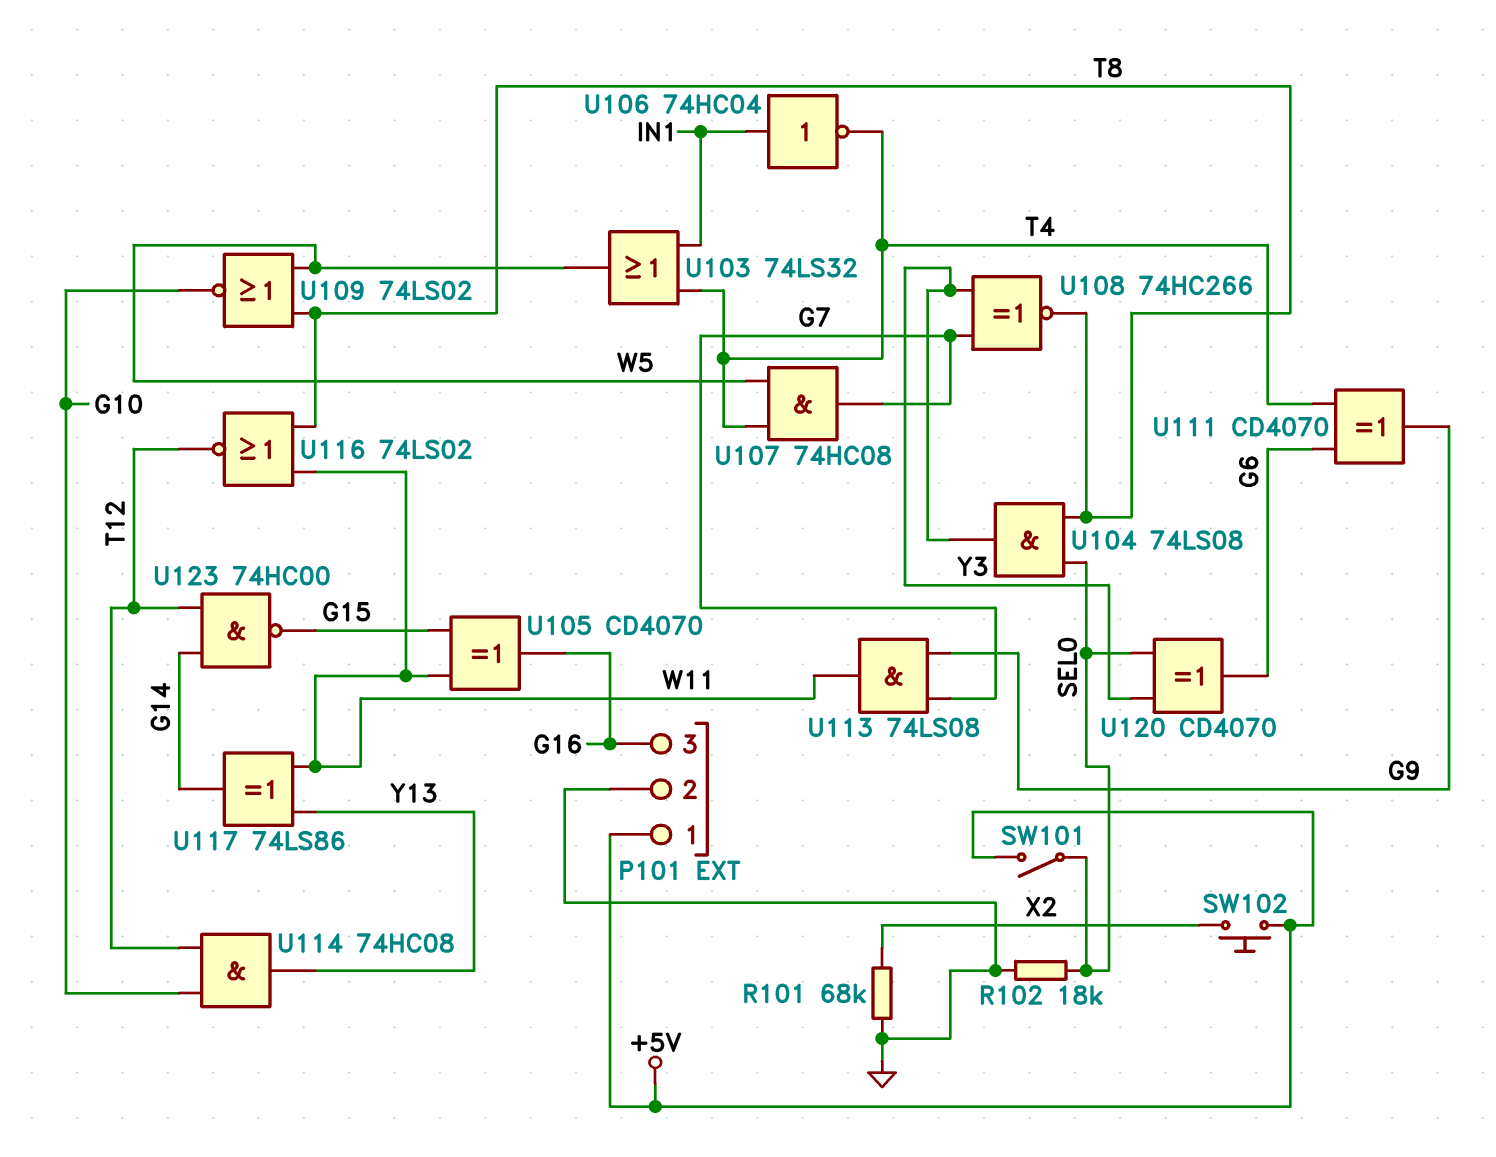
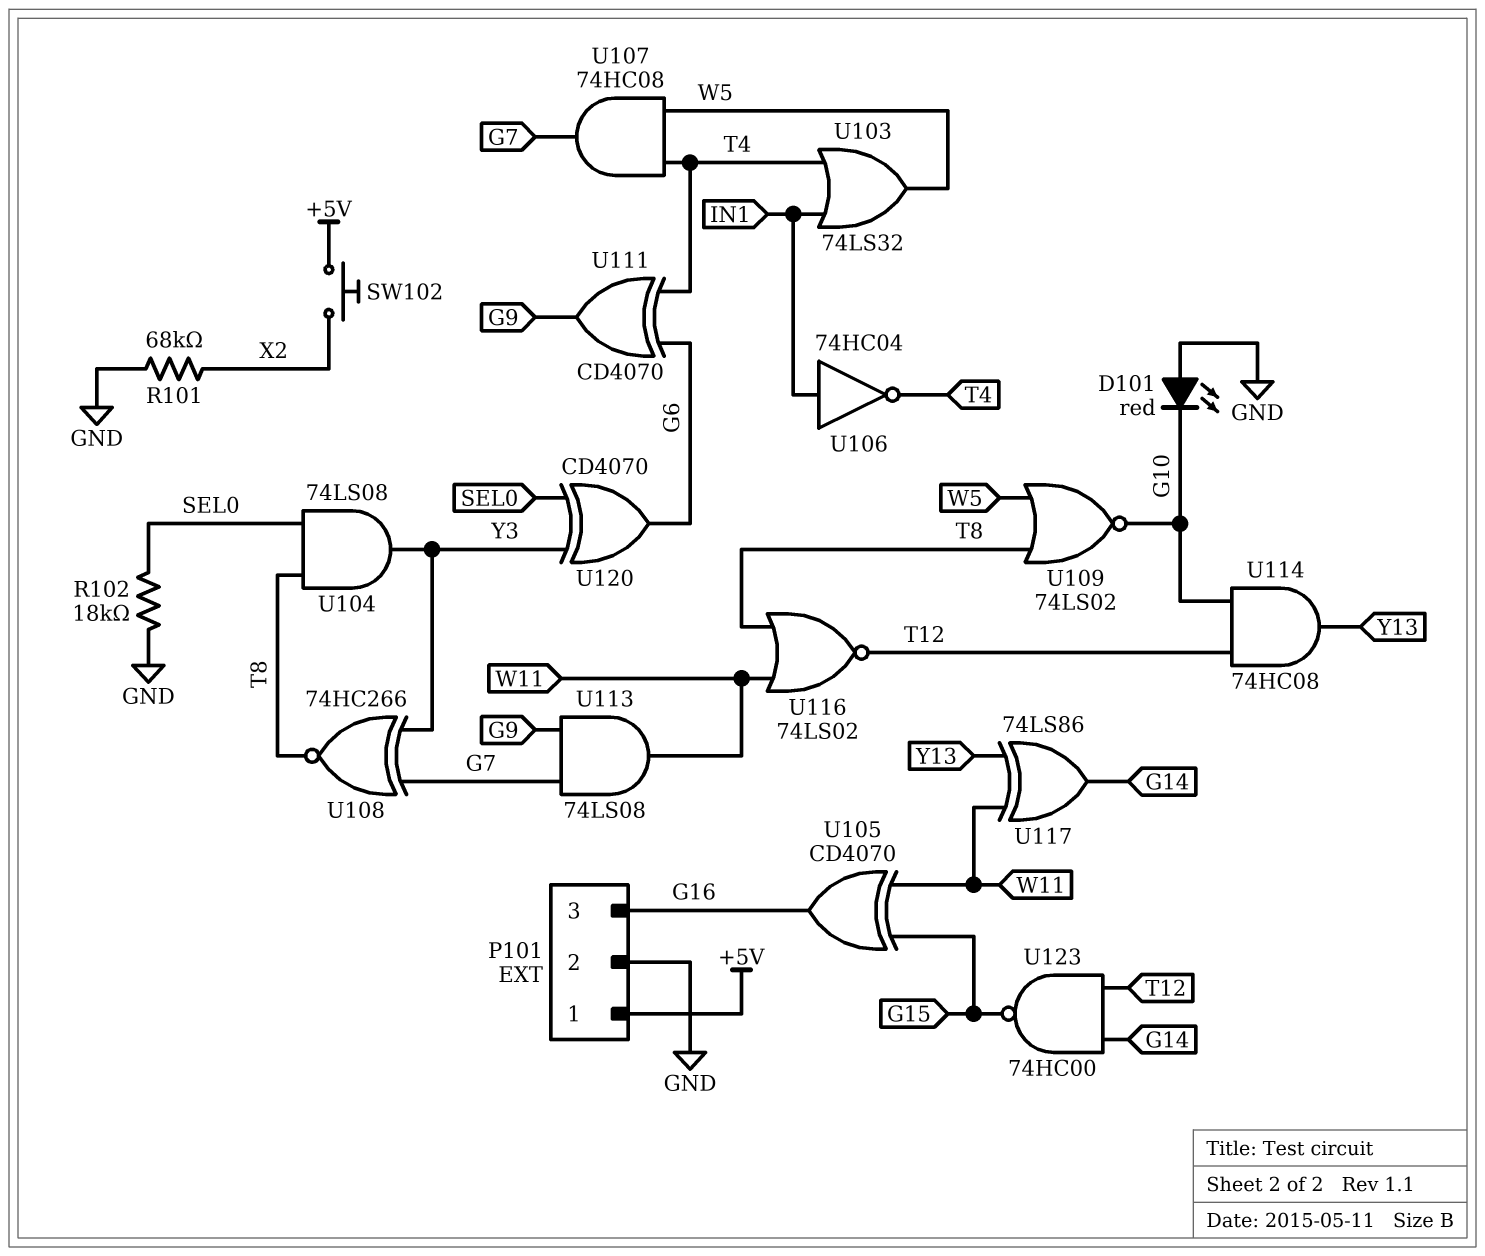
D101: none -> LED red (A GND, K G10)
SW101: switch (+5V, SEL0) -> none

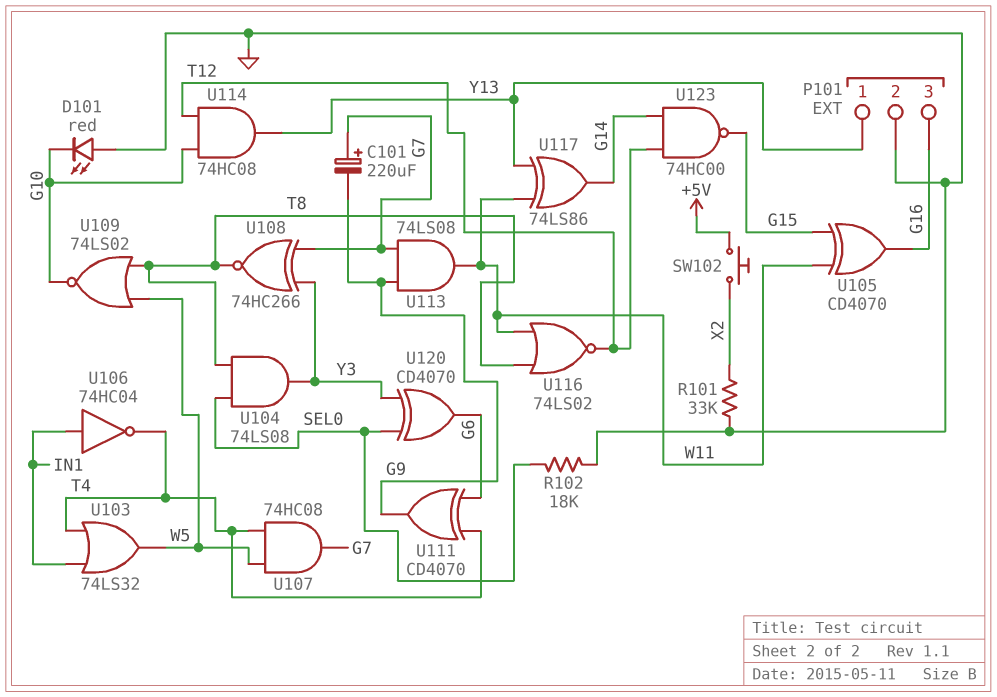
C101: none -> 220uF (plus G7, minus G9)
P101 pin 1: +5V -> Y13
R101: 68k (GND, X2) -> 33k (GND, X2)

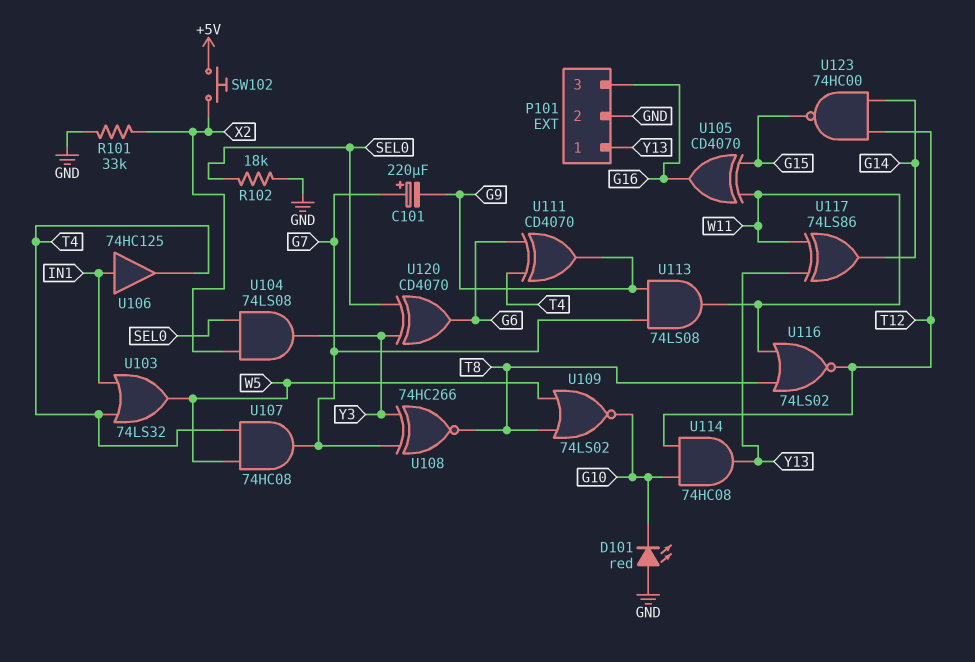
U104: AND 74LS08 (in SEL0, in T8, out Y3) -> AND 74LS08 (in SEL0, in X2, out Y3)
U106: NOT 74HC04 (in IN1, out T4) -> buffer 74HC125 (in IN1, out T4)

